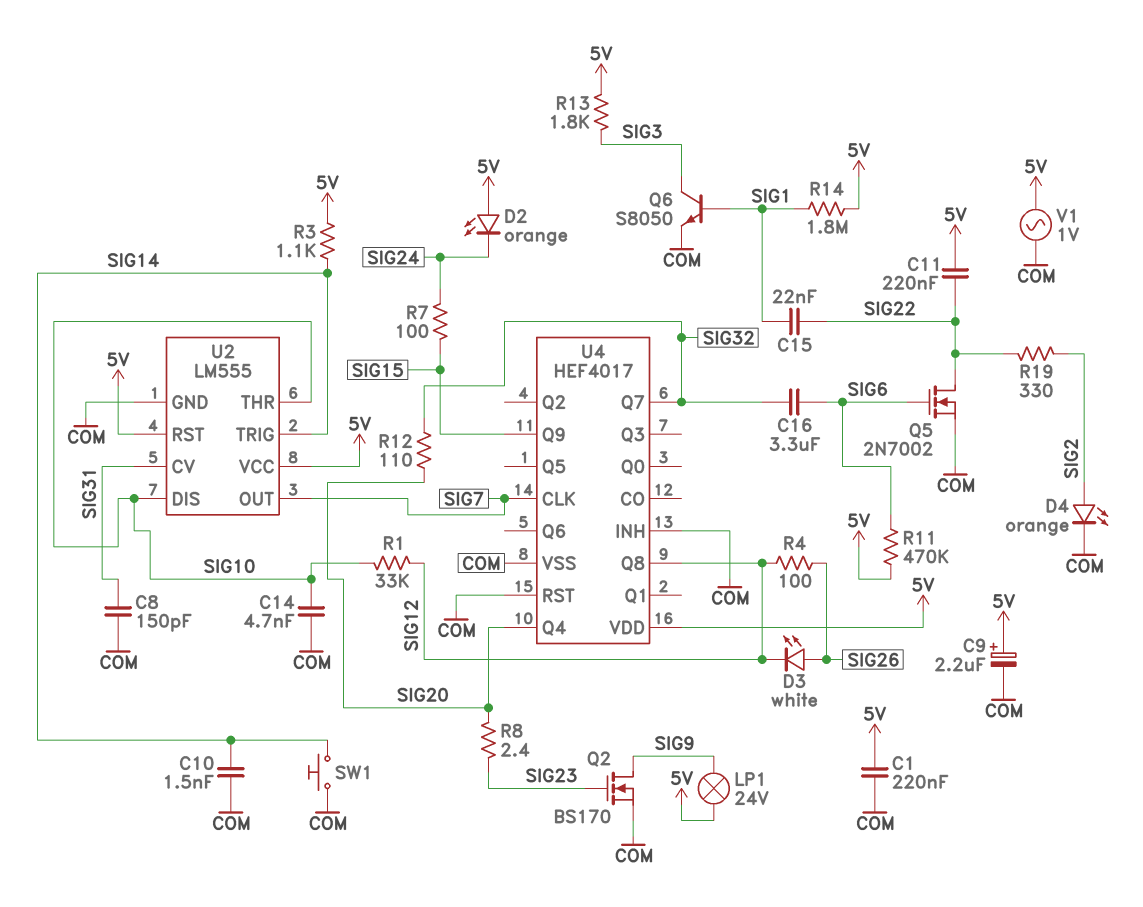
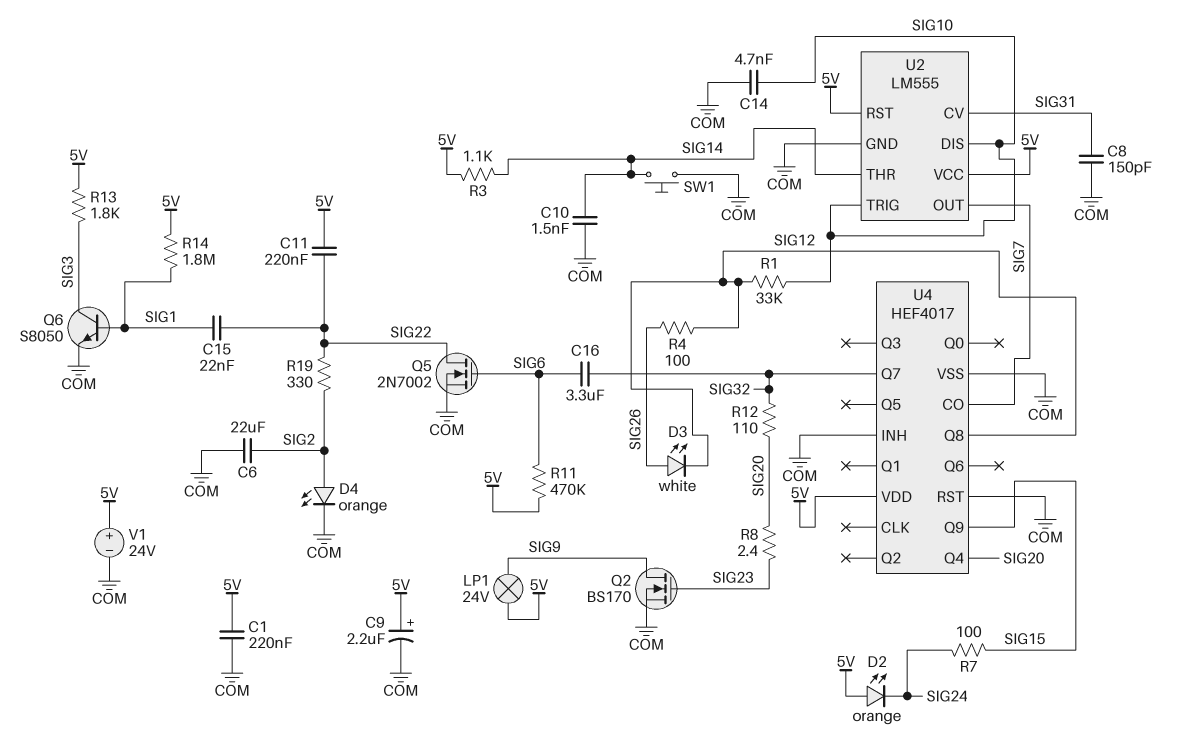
C6: none -> 22uF (COM, SIG2)
U2 pin THR: SIG10 -> SIG14
U2 pin TRIG: SIG14 -> SIG10
U4 pin CLK: SIG7 -> none
U4 pin CO: none -> SIG7
V1: AC 1V (5V, COM) -> 24V (plus 5V, minus COM)

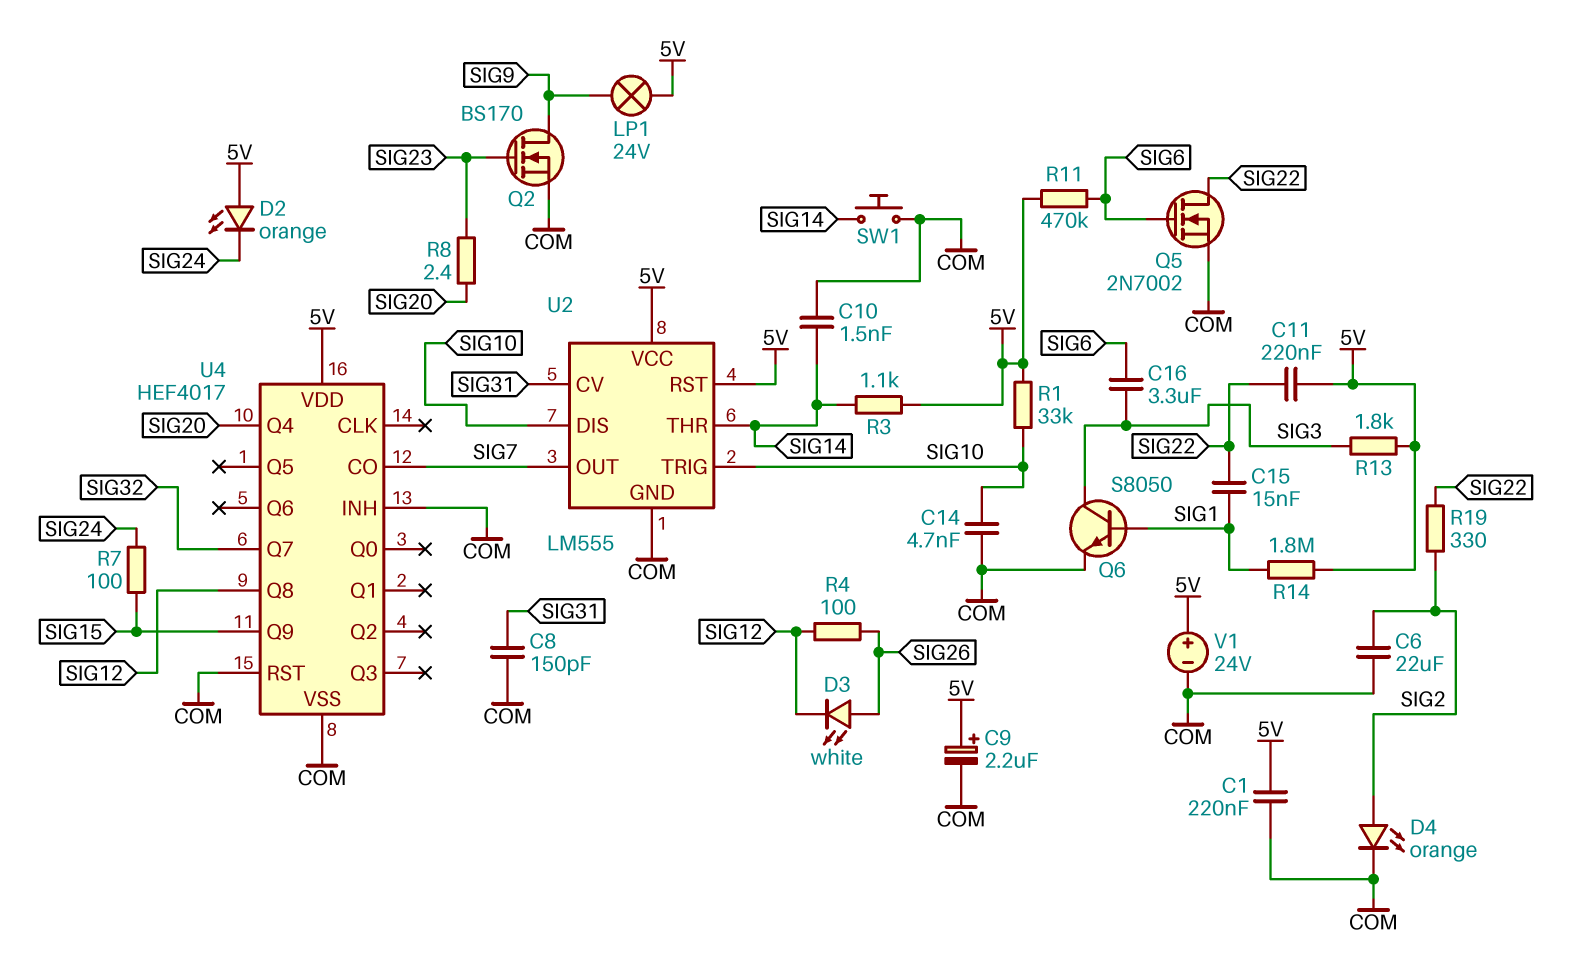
C15: 22nF (SIG1, SIG22) -> 15nF (SIG1, SIG22)
C16: 3.3uF (SIG6, SIG32) -> 3.3uF (SIG3, SIG6)
R1: 33k (SIG10, SIG12) -> 33k (5V, SIG10)
R12: 110 (SIG20, SIG32) -> none

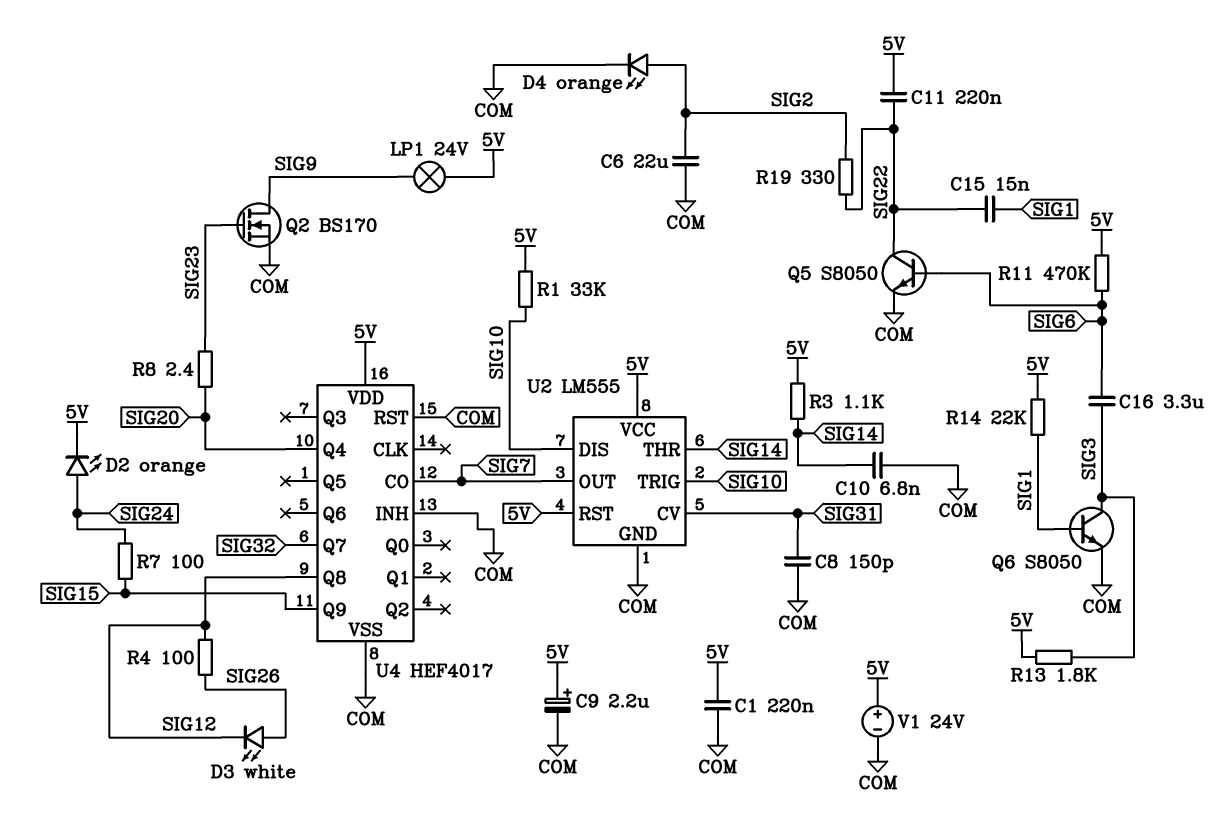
C10: 1.5nF (COM, SIG14) -> 6.8nF (COM, SIG14)
C14: 4.7nF (COM, SIG10) -> none
D2: LED orange (A 5V, K SIG24) -> LED orange (A SIG24, K 5V)
Q5: NMOS 2N7002 (G SIG6, D SIG22, S COM) -> NPN S8050 (B SIG6, C SIG22, E COM)
R14: 1.8M (5V, SIG1) -> 22k (5V, SIG1)
SW1: button (COM, SIG14) -> none

